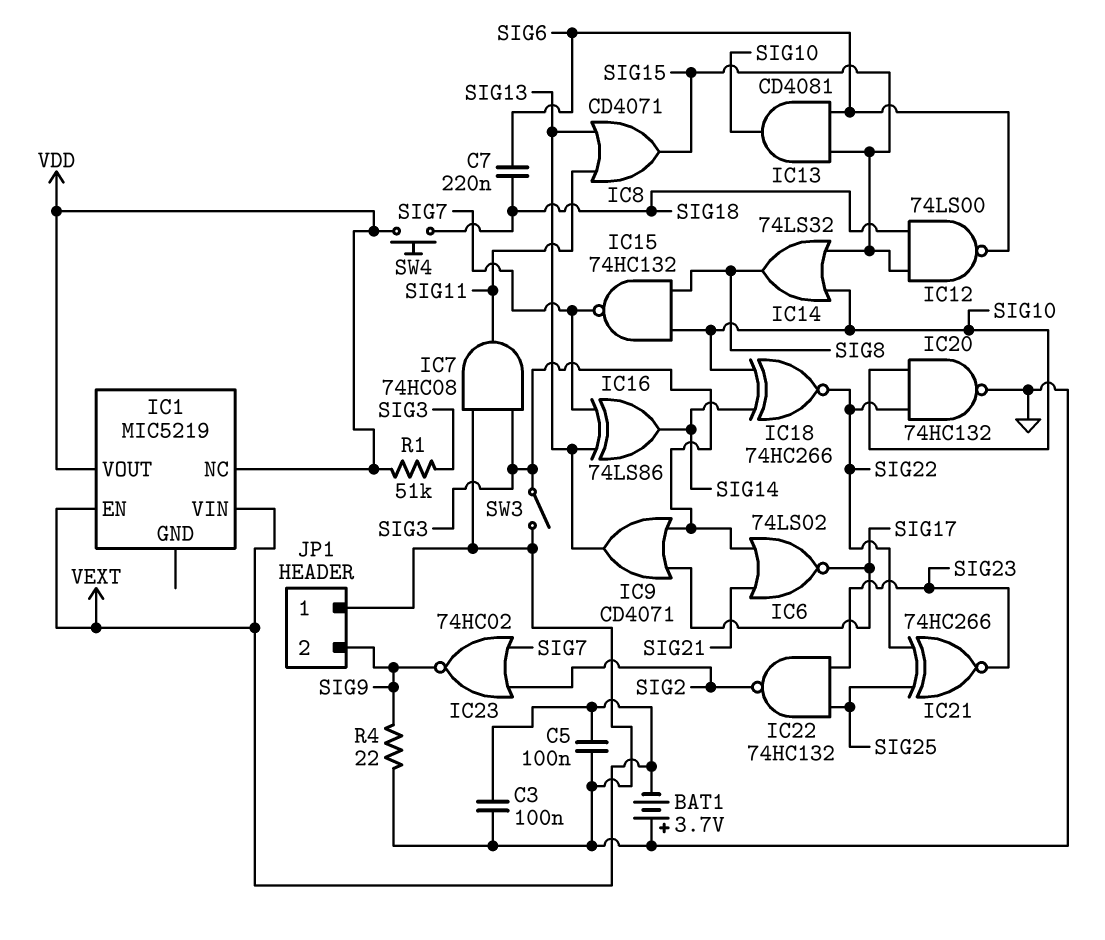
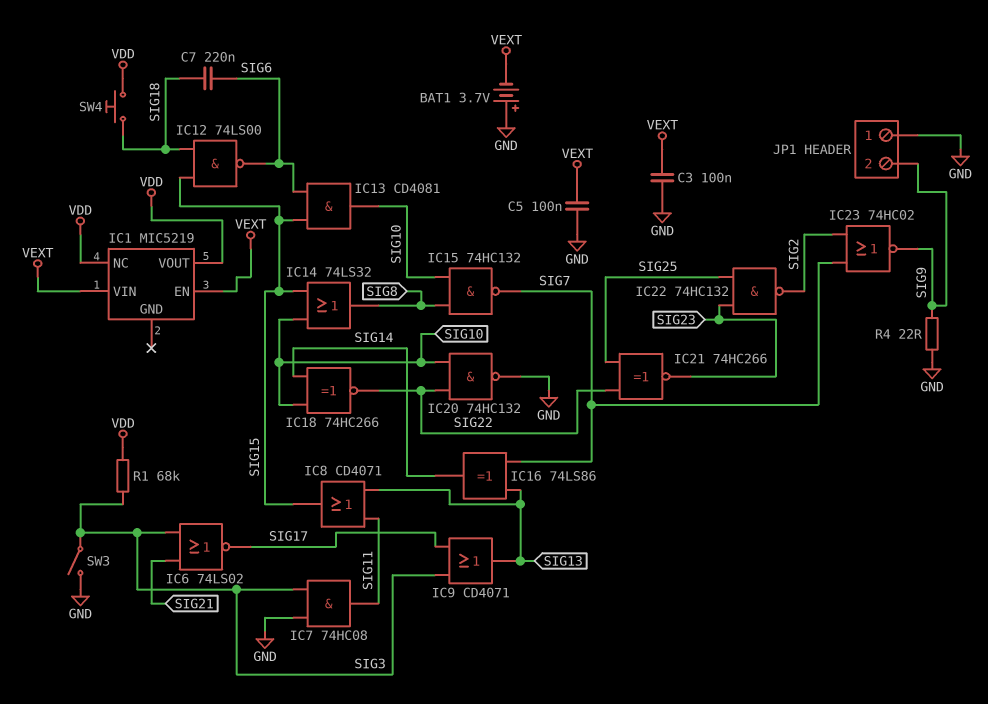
R1: 51k (SIG3, VDD) -> 68k (SIG3, VDD)

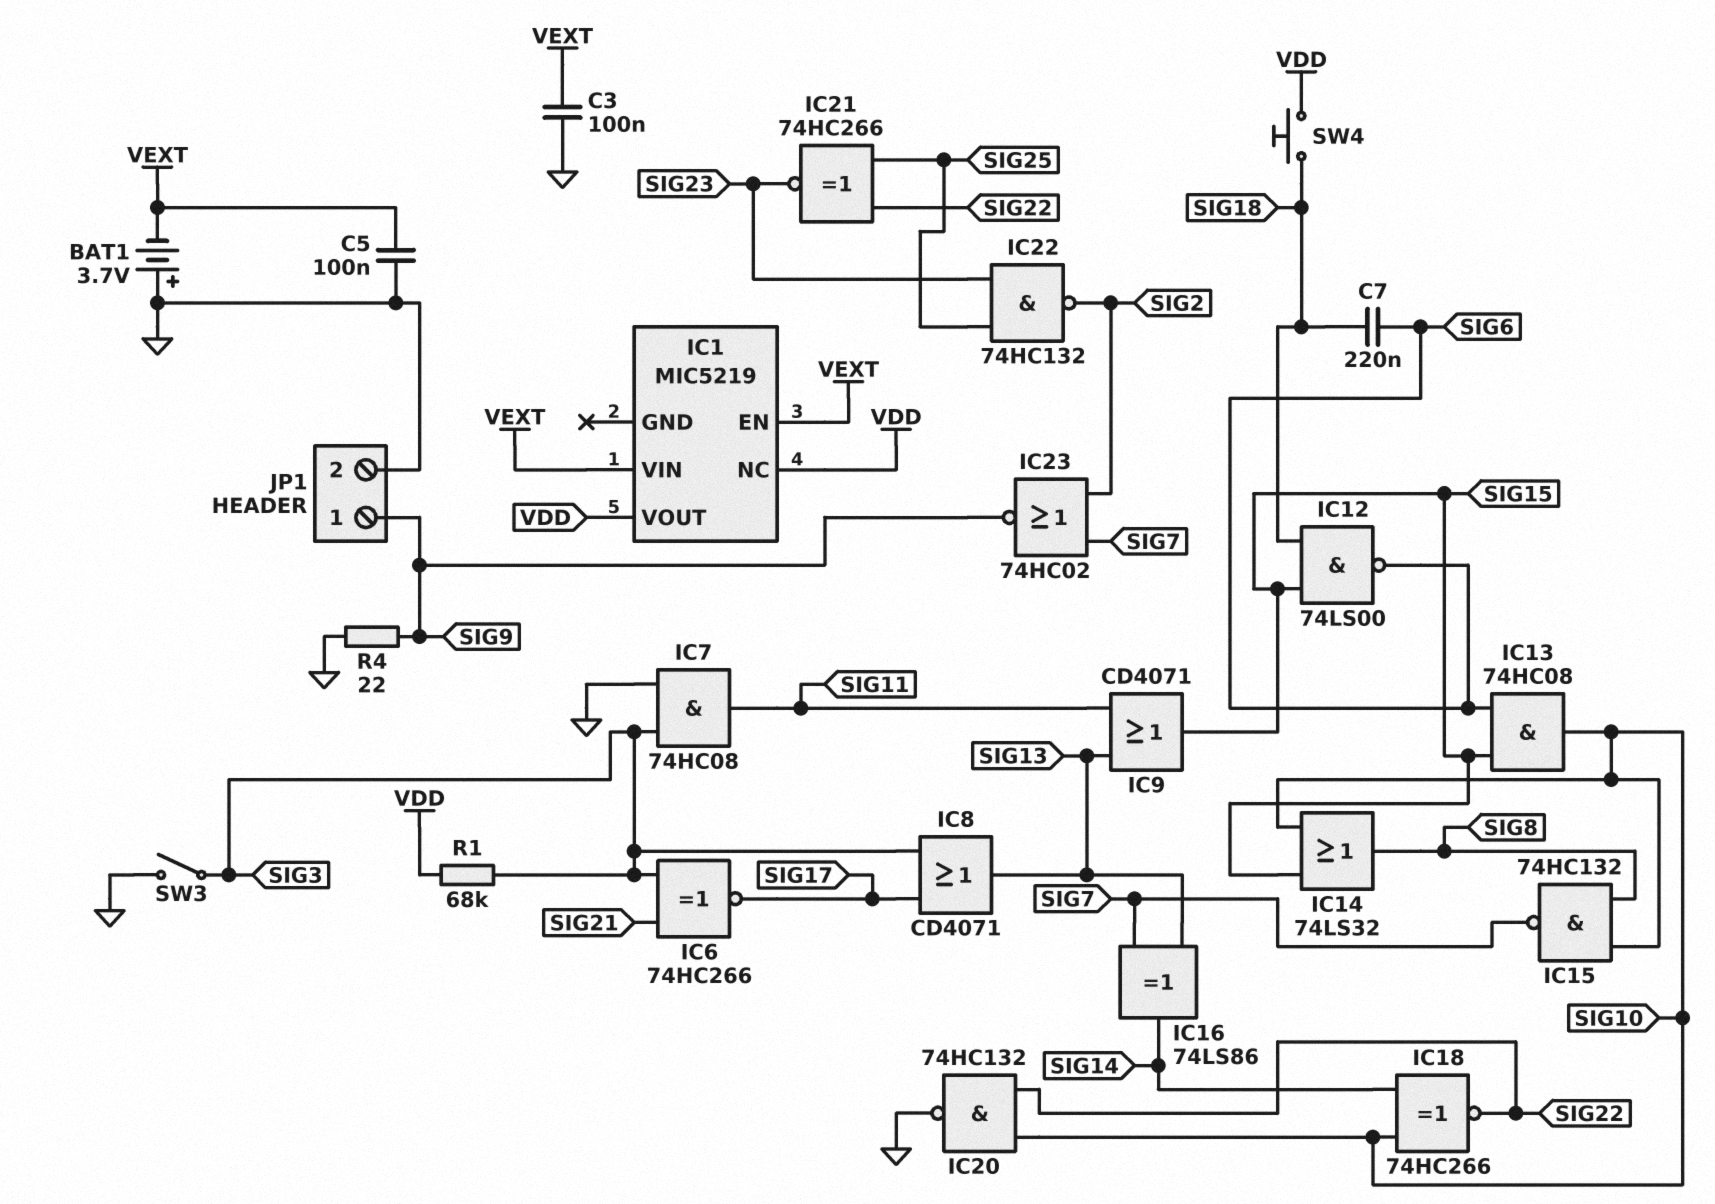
IC6: NOR 74LS02 (in SIG3, in SIG21, out SIG17) -> XNOR 74HC266 (in SIG3, in SIG21, out SIG17)
IC8: OR CD4071 (in SIG11, in SIG13, out SIG15) -> OR CD4071 (in SIG3, in SIG17, out SIG13)
IC9: OR CD4071 (in SIG3, in SIG17, out SIG13) -> OR CD4071 (in SIG11, in SIG13, out SIG15)
IC13: AND CD4081 (in SIG6, in SIG15, out SIG10) -> AND 74HC08 (in SIG6, in SIG15, out SIG10)
JP1 pin 1: GND -> SIG9
JP1 pin 2: SIG9 -> GND

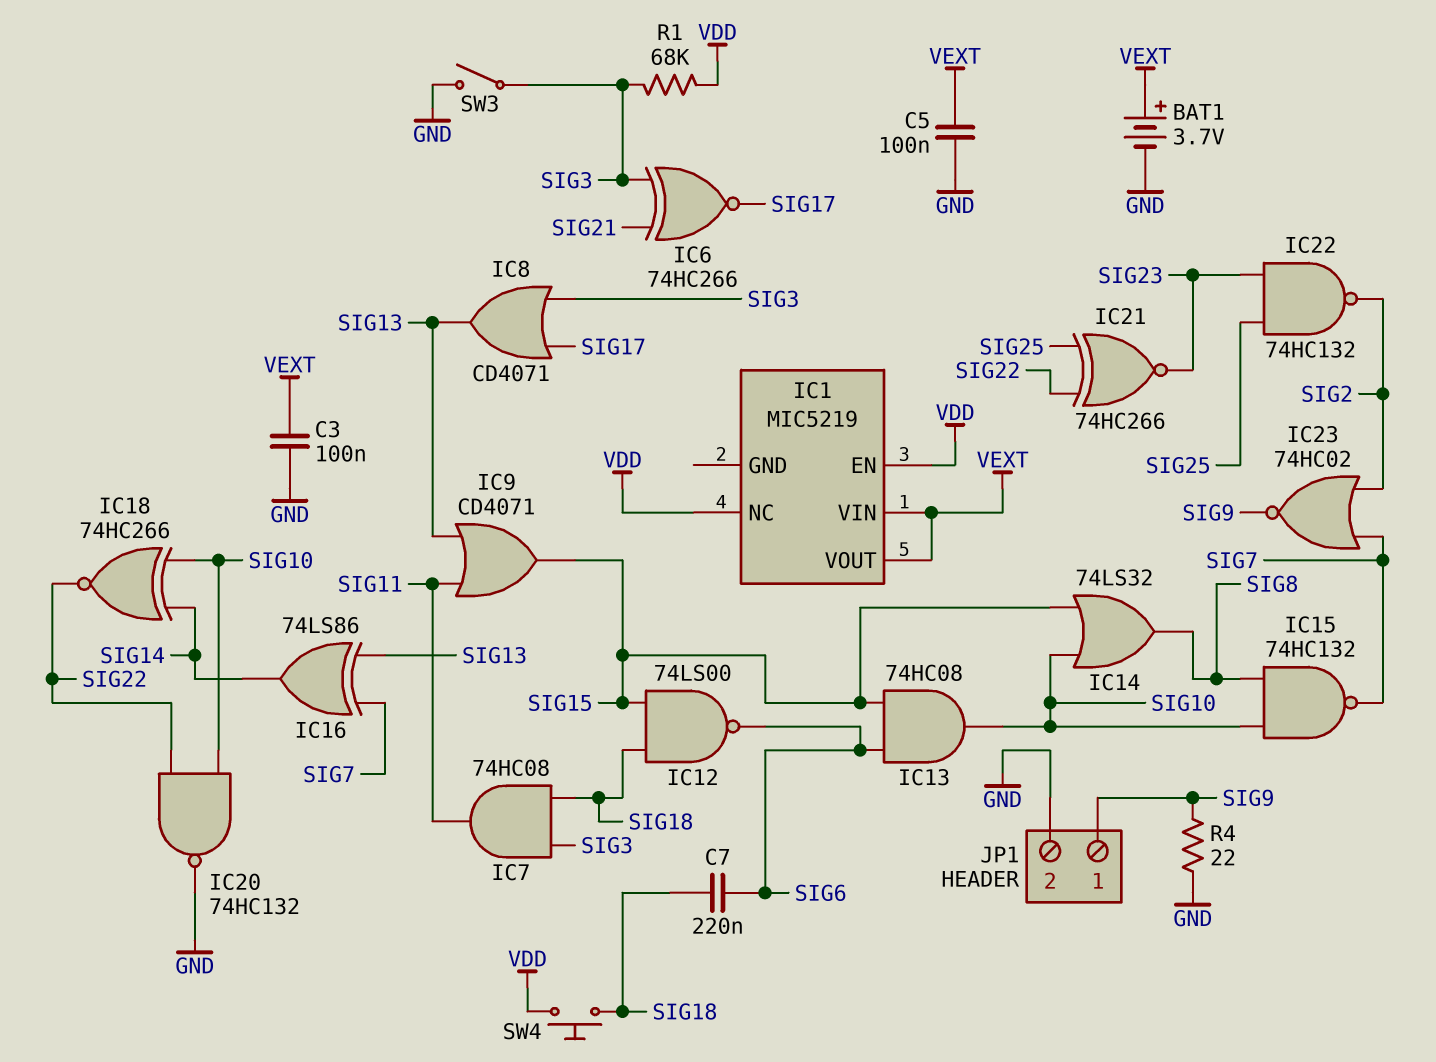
BAT1: 3.7V (plus GND, minus VEXT) -> 3.7V (plus VEXT, minus GND)
IC1 pin EN: VEXT -> VDD
IC1 pin VOUT: VDD -> VEXT
IC7: AND 74HC08 (in GND, in SIG3, out SIG11) -> AND 74HC08 (in SIG3, in SIG18, out SIG11)

